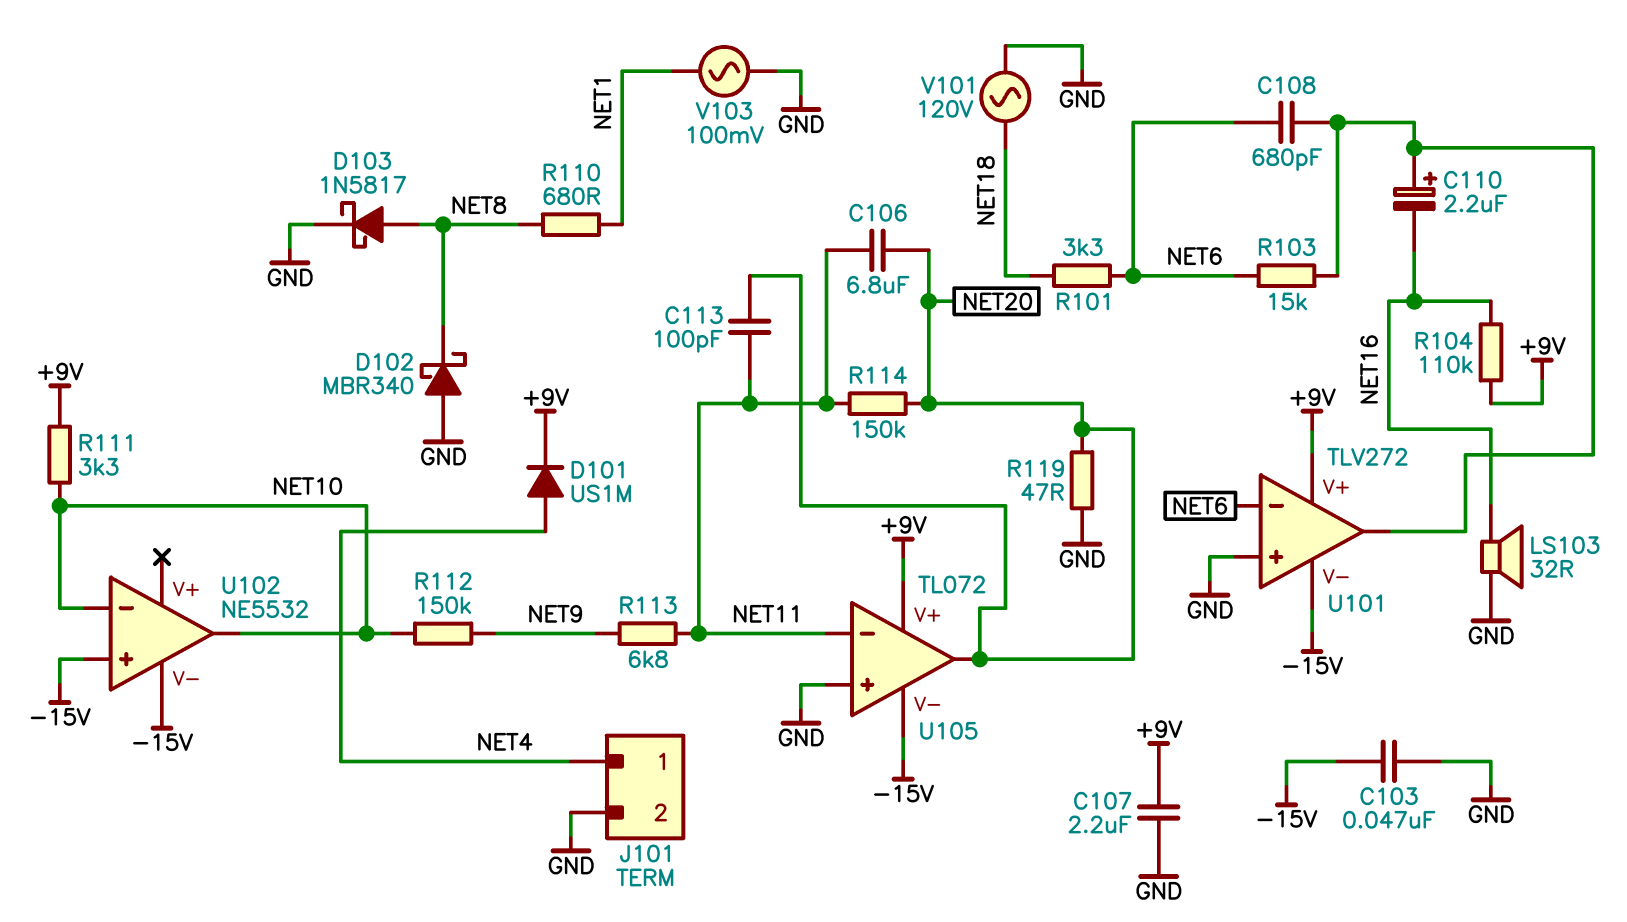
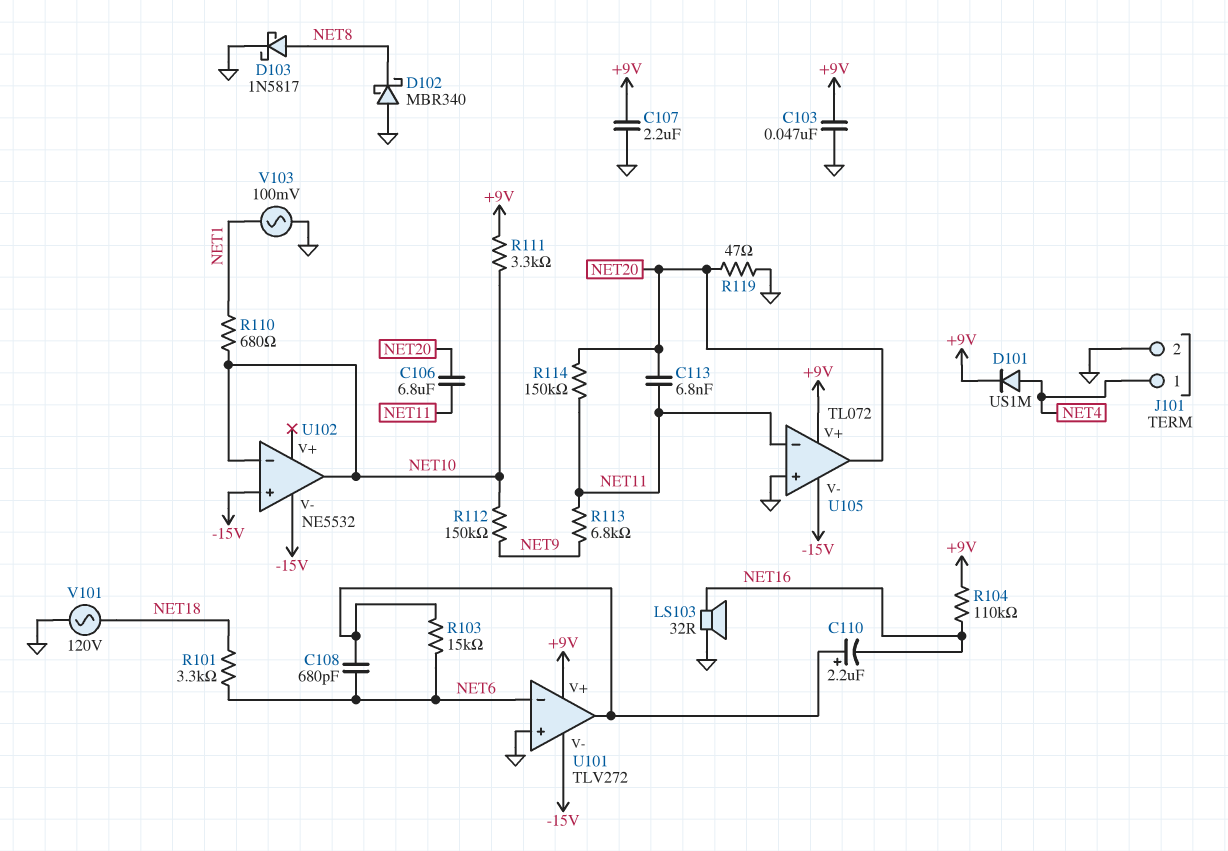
C103: 47nF (-15V, GND) -> 47nF (+9V, GND)
C113: 100pF (NET11, NET20) -> 6.8nF (NET11, NET20)
R110: 680 (NET1, NET8) -> 680 (NET1, NET10)

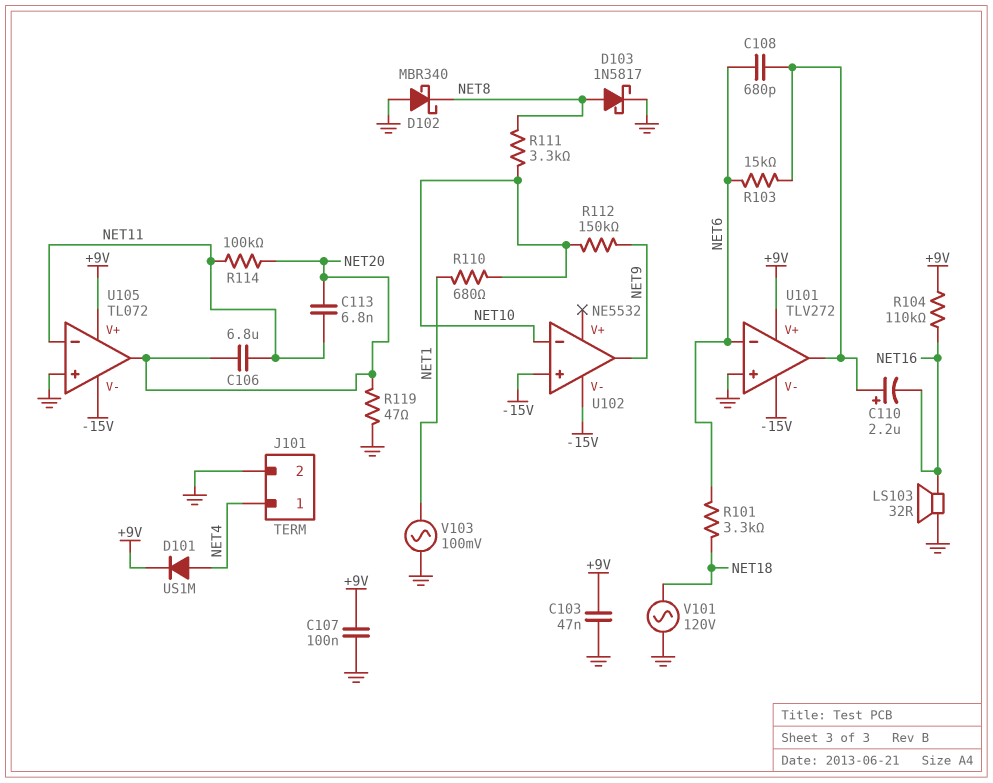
C107: 2.2uF (+9V, GND) -> 100nF (+9V, GND)
R111: 3.3k (+9V, NET10) -> 3.3k (NET8, NET10)
R113: 6.8k (NET9, NET11) -> none
R114: 150k (NET11, NET20) -> 100k (NET11, NET20)
U102 pin out: NET10 -> NET9

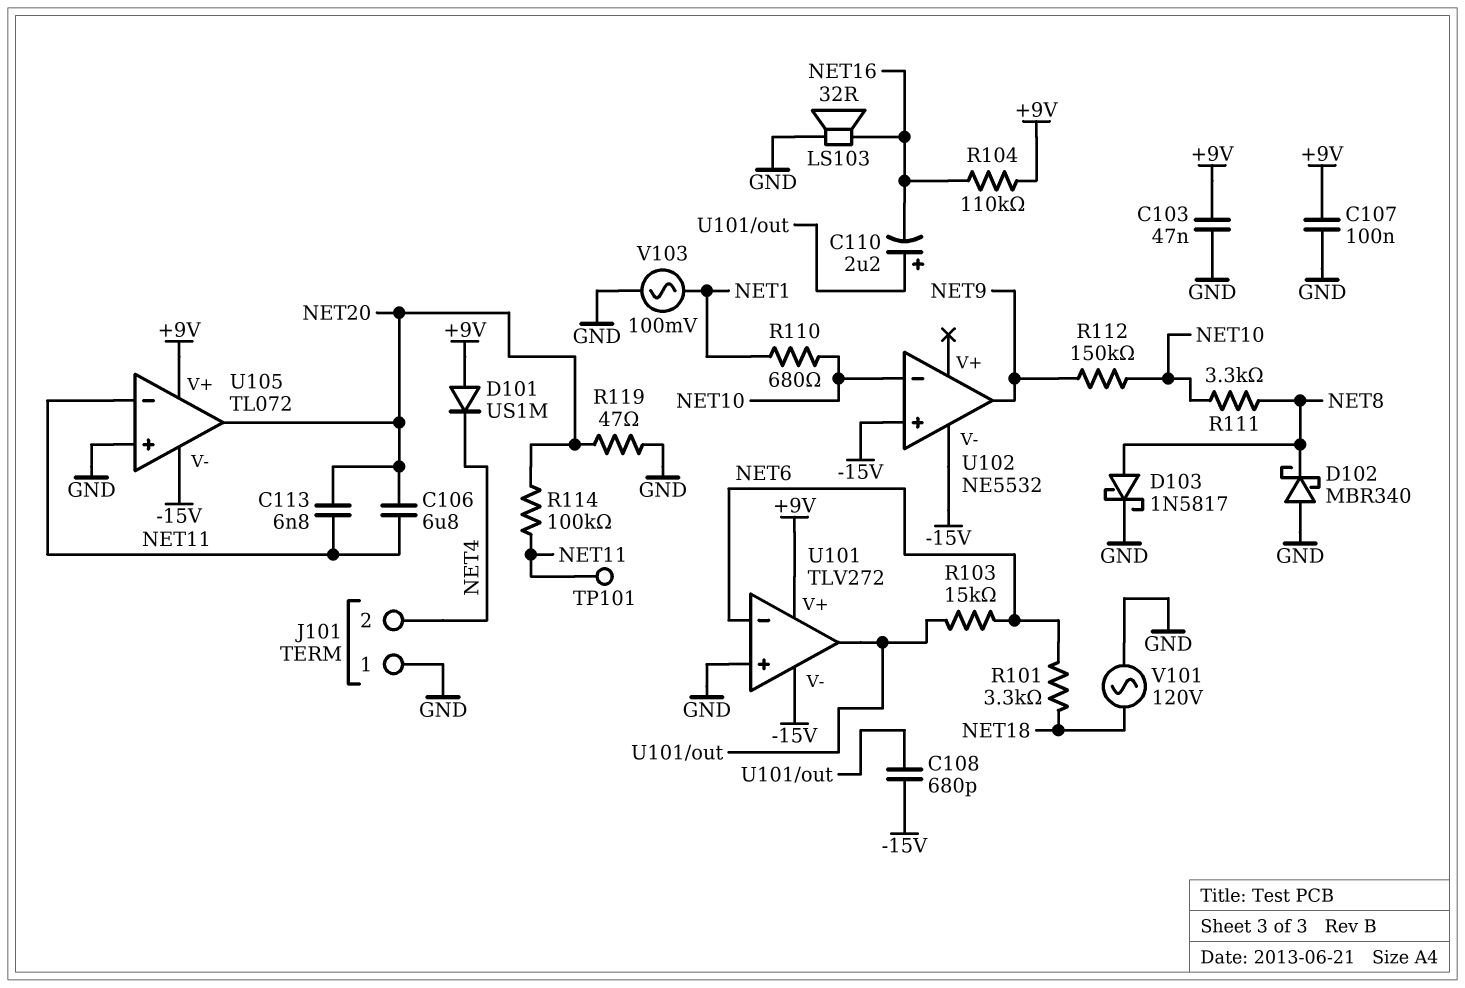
C108: 680pF (NET6, U101/out) -> 680pF (-15V, U101/out)
D101: diode US1M (A NET4, K +9V) -> diode US1M (A +9V, K NET4)
J101 pin 1: NET4 -> GND
J101 pin 2: GND -> NET4
TP101: none -> test point (NET11)

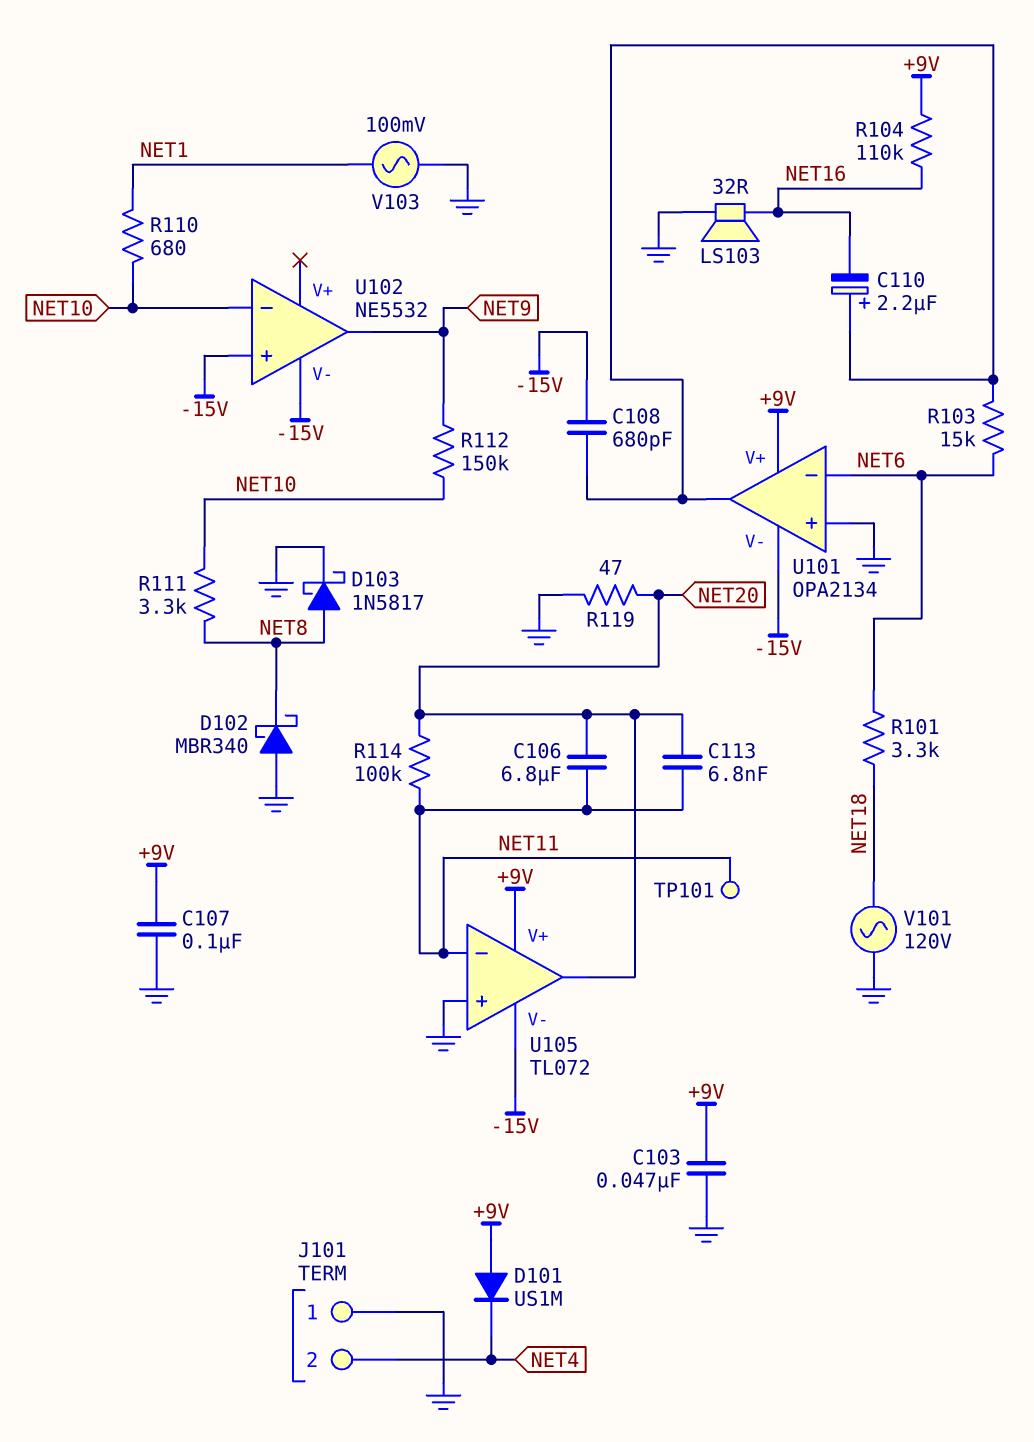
U101: TLV272 -> OPA2134

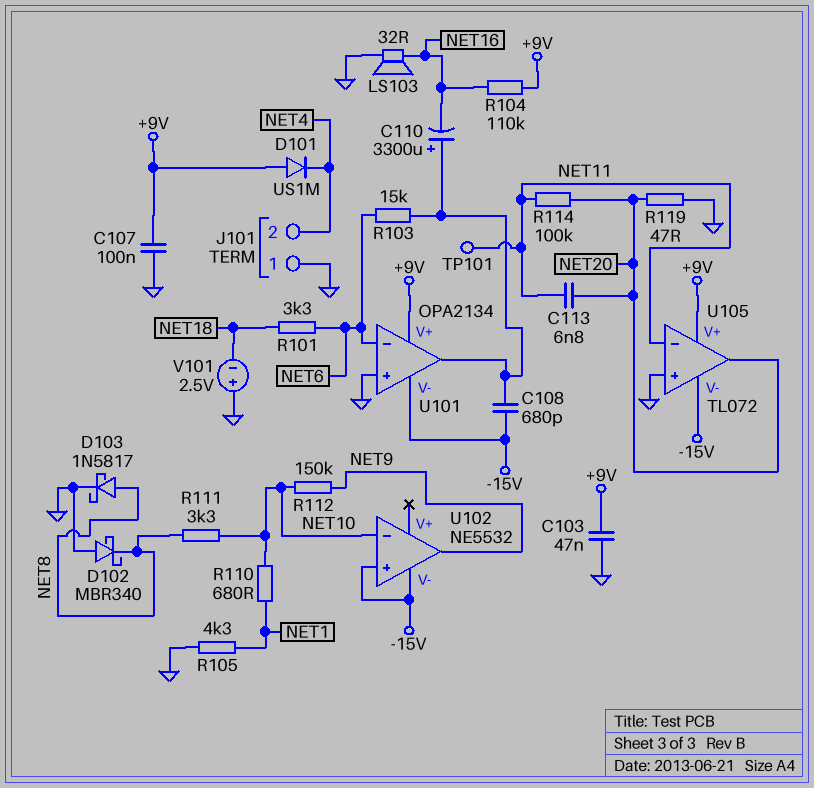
C106: 6.8uF (NET11, NET20) -> none
C110: 2.2uF (plus U101/out, minus NET16) -> 3300uF (plus U101/out, minus NET16)
R105: none -> 4.3k (GND, NET1)
V101: AC 120V (GND, NET18) -> 2.5V (plus GND, minus NET18)
V103: AC 100mV (GND, NET1) -> none

